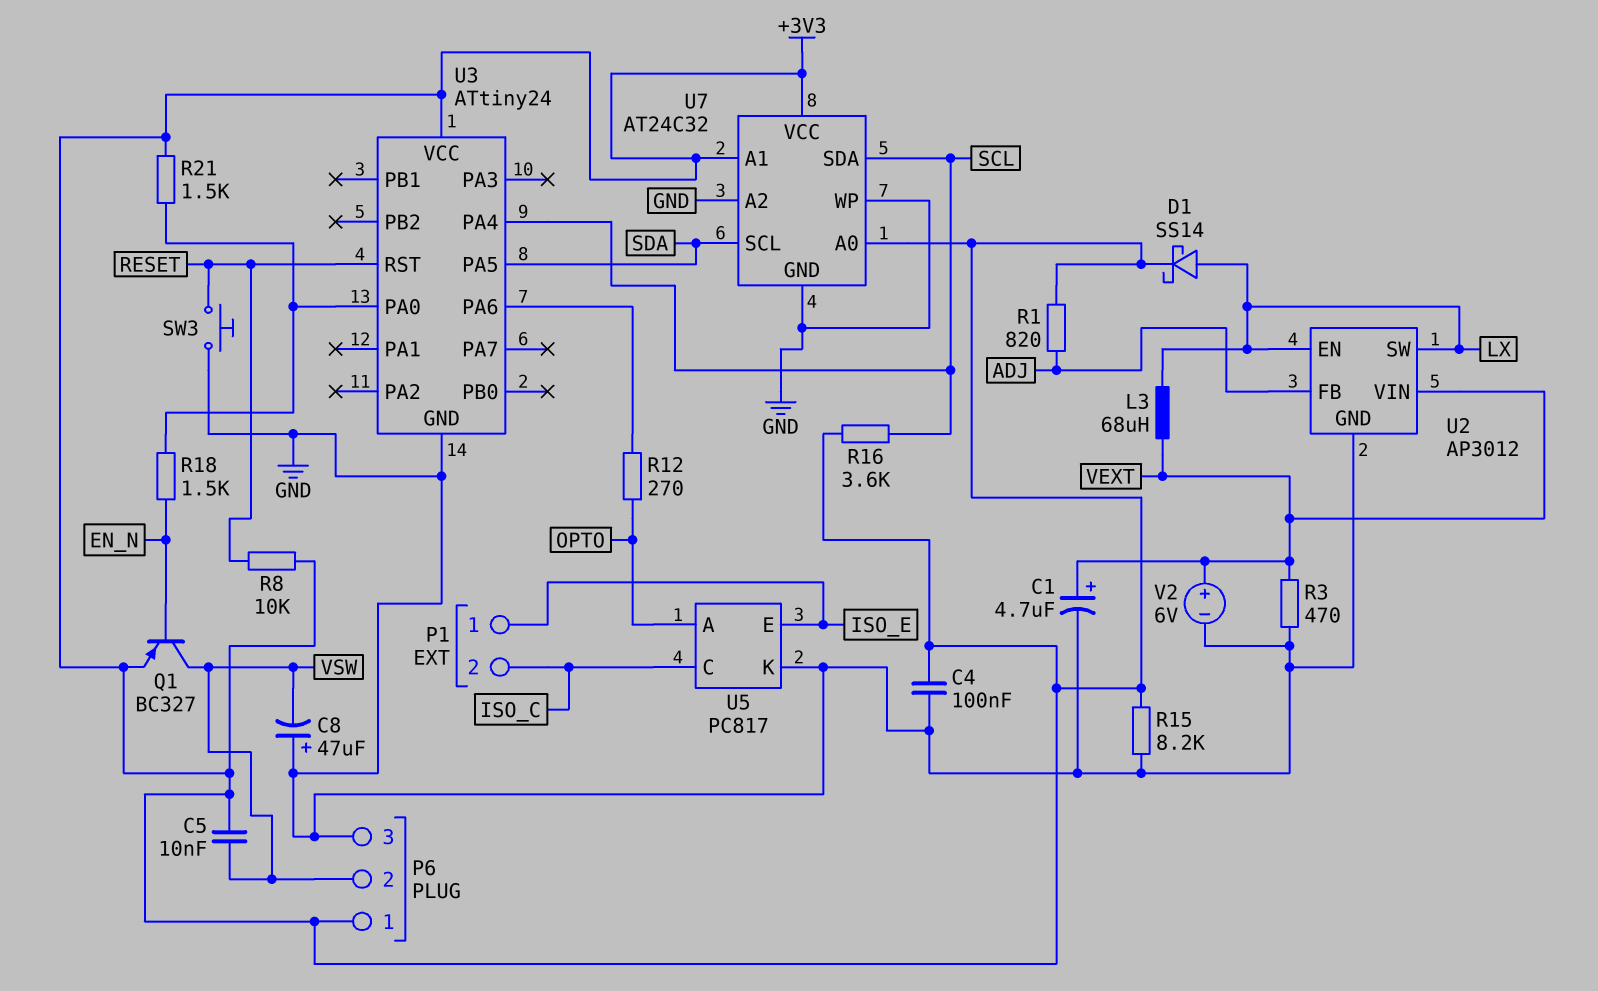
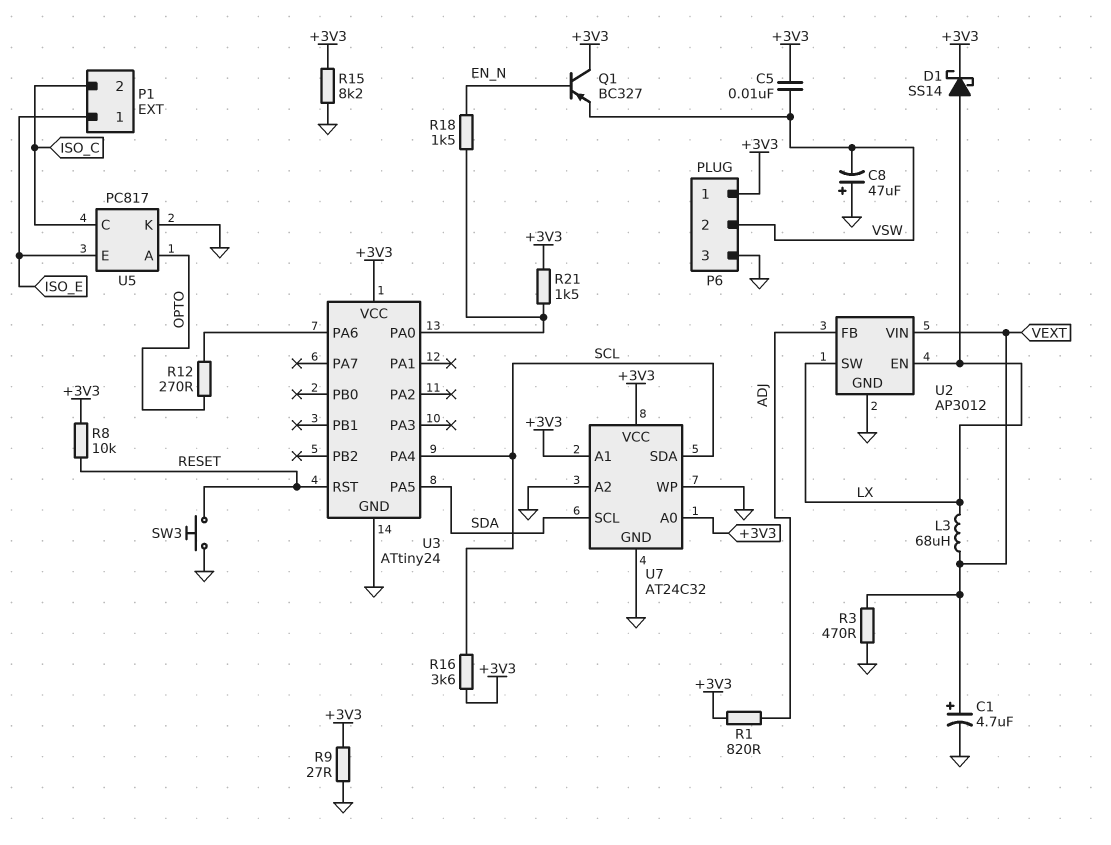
C4: 100nF (+3V3, GND) -> none
Q1: PNP BC327 (B EN_N, C VSW, E +3V3) -> PNP BC327 (B EN_N, C +3V3, E VSW)
R9: none -> 27 (+3V3, GND)
V2: 6V (plus VEXT, minus GND) -> none

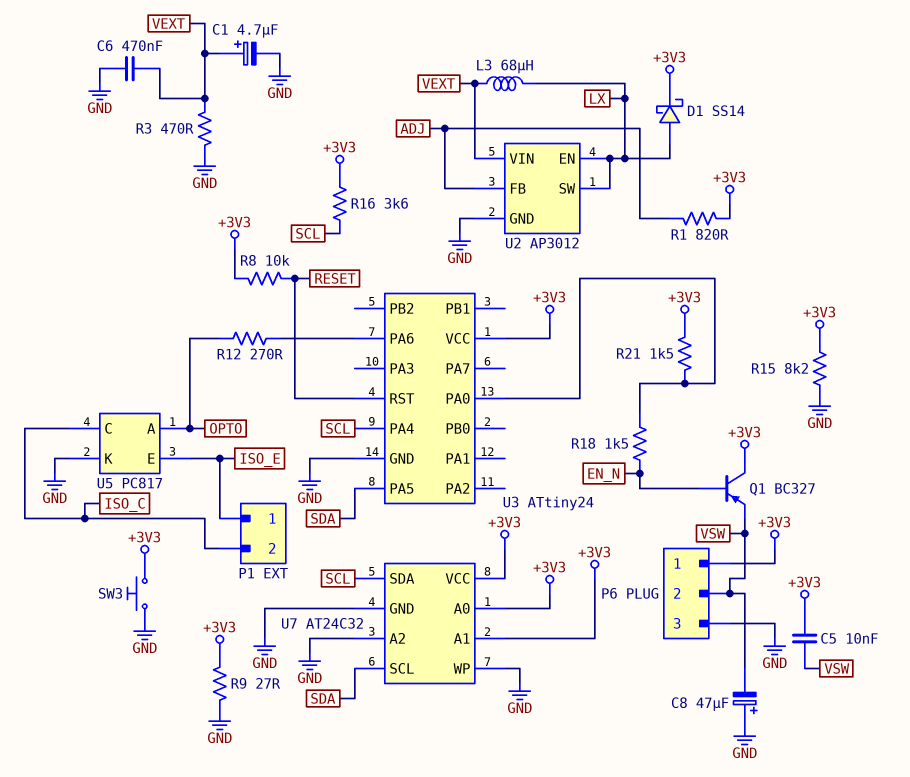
C6: none -> 470nF (GND, VEXT)
SW3: button (GND, RESET) -> button (+3V3, GND)

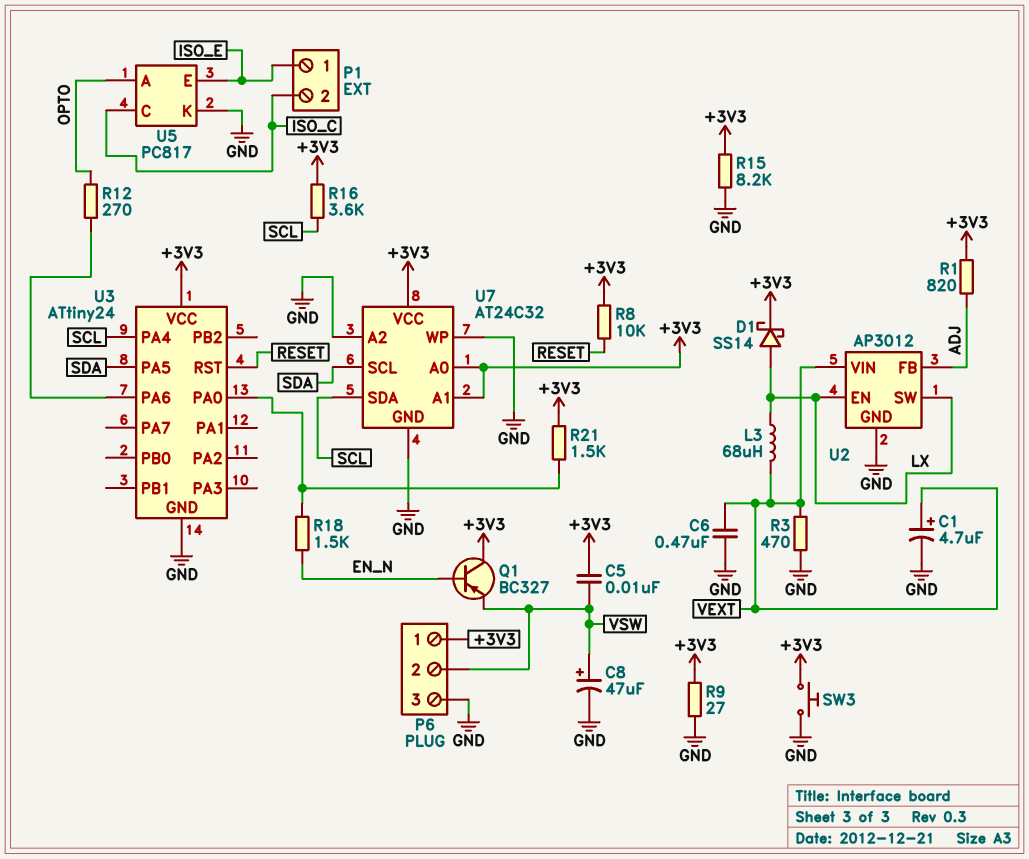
C8: 47uF (plus GND, minus VSW) -> 47uF (plus VSW, minus GND)

